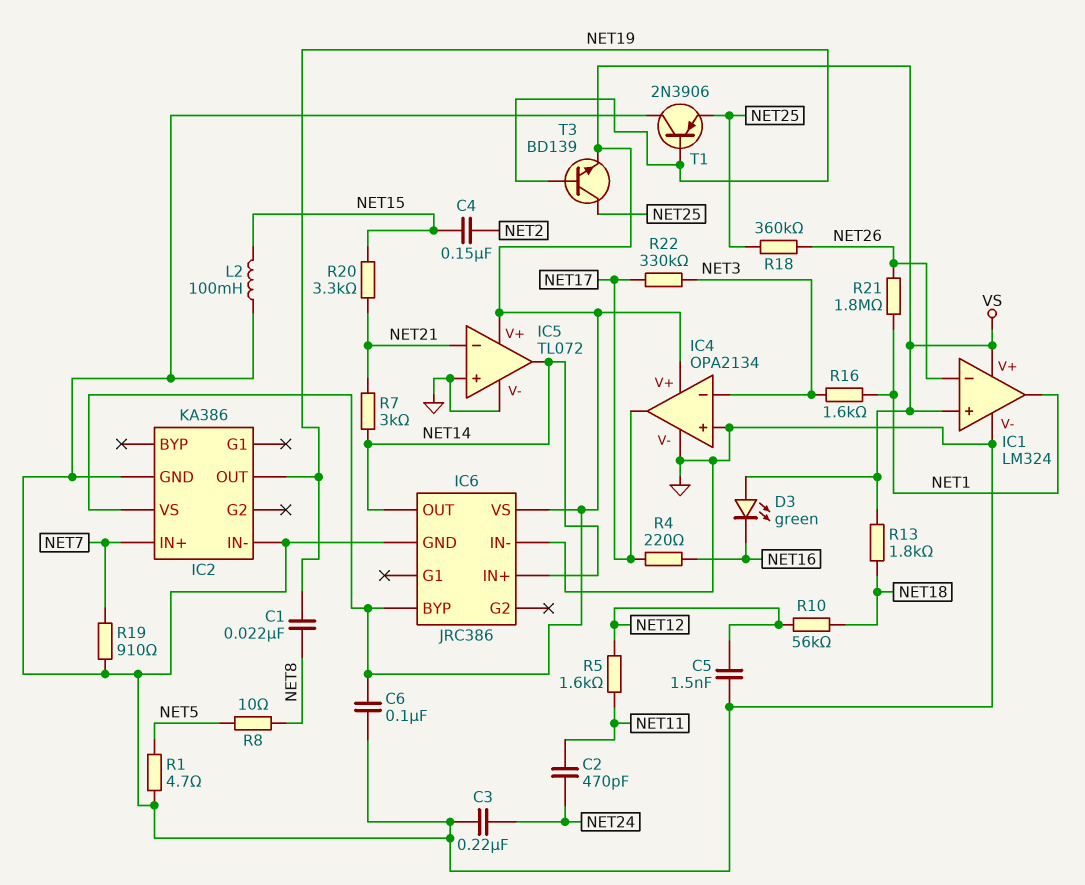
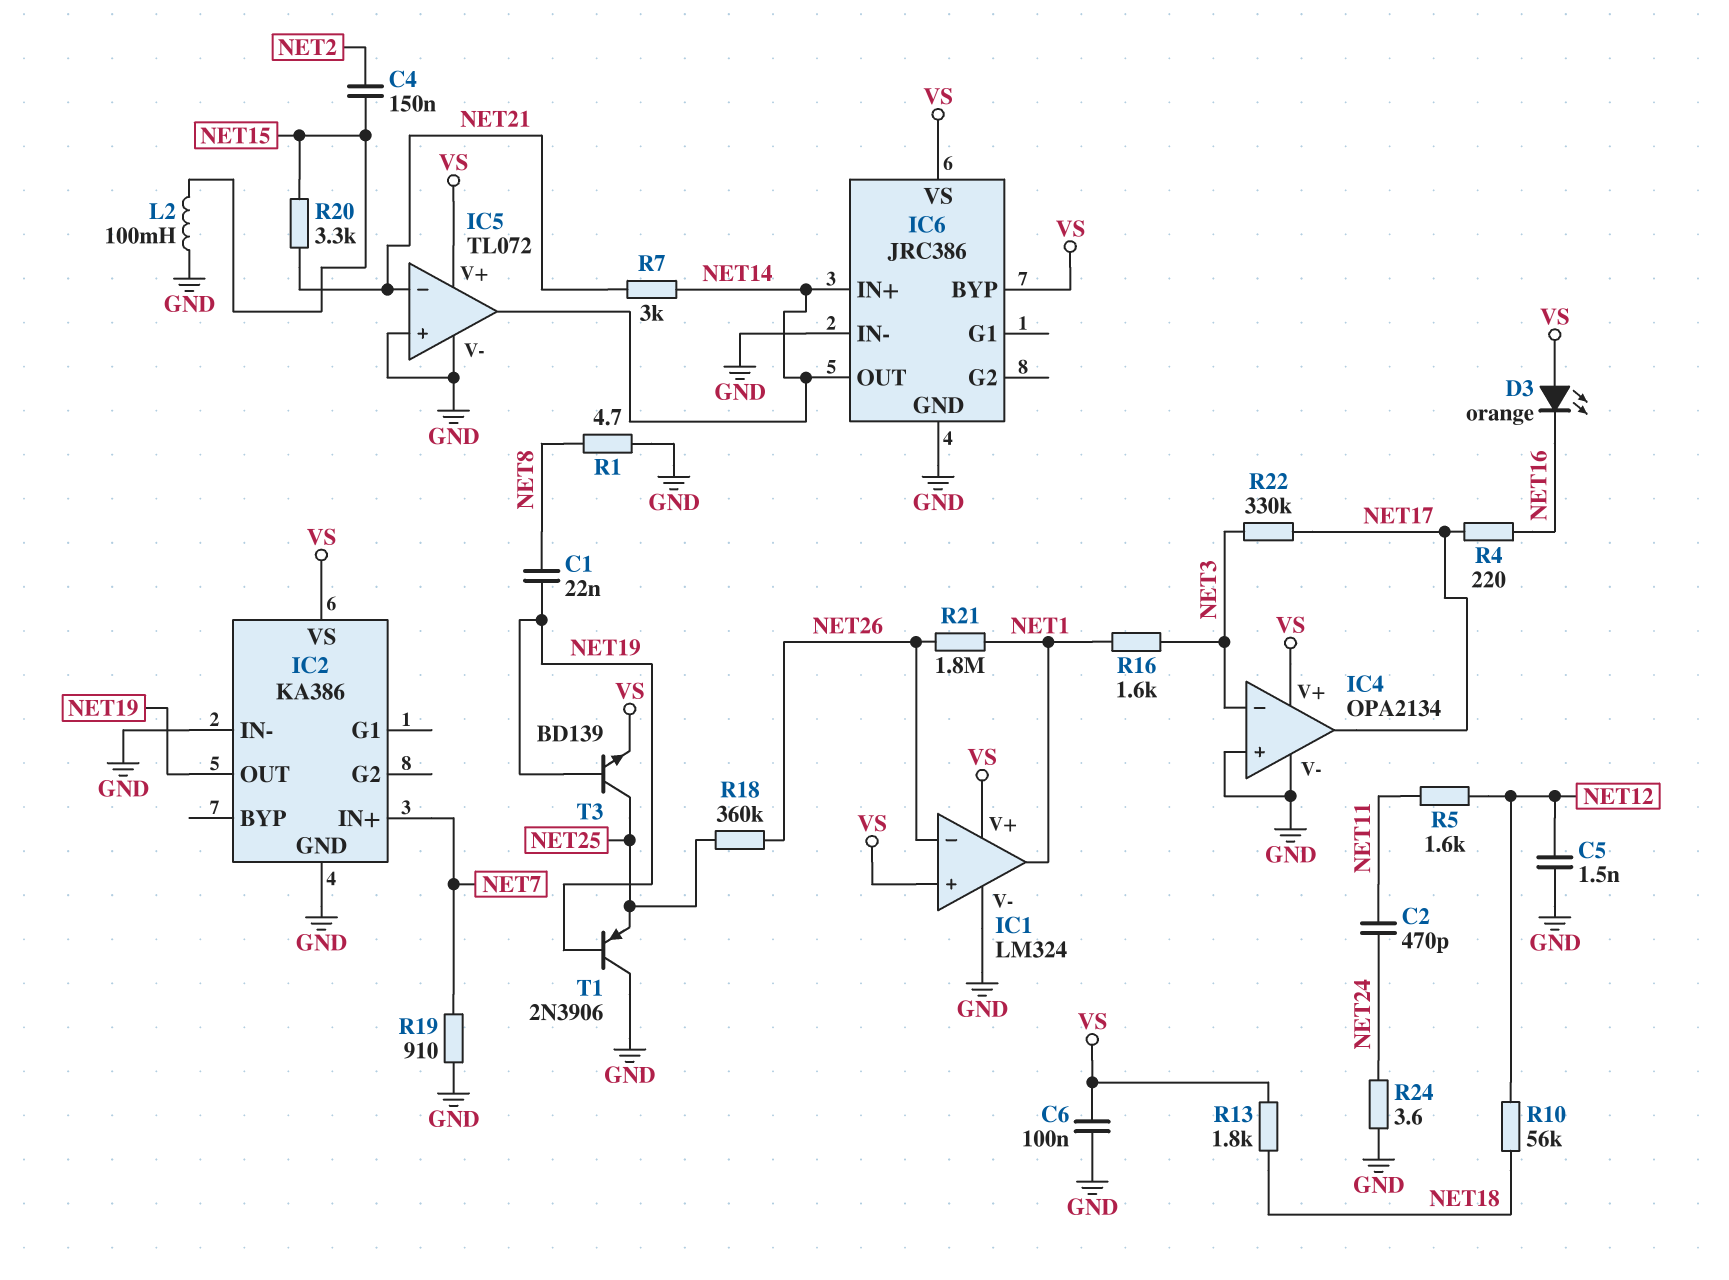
C3: 220nF (GND, NET24) -> none
D3: LED green (A VS, K NET16) -> LED orange (A VS, K NET16)
R1: 4.7 (GND, NET5) -> 4.7 (GND, NET8)
R8: 10 (NET5, NET8) -> none
R24: none -> 3.6 (GND, NET24)

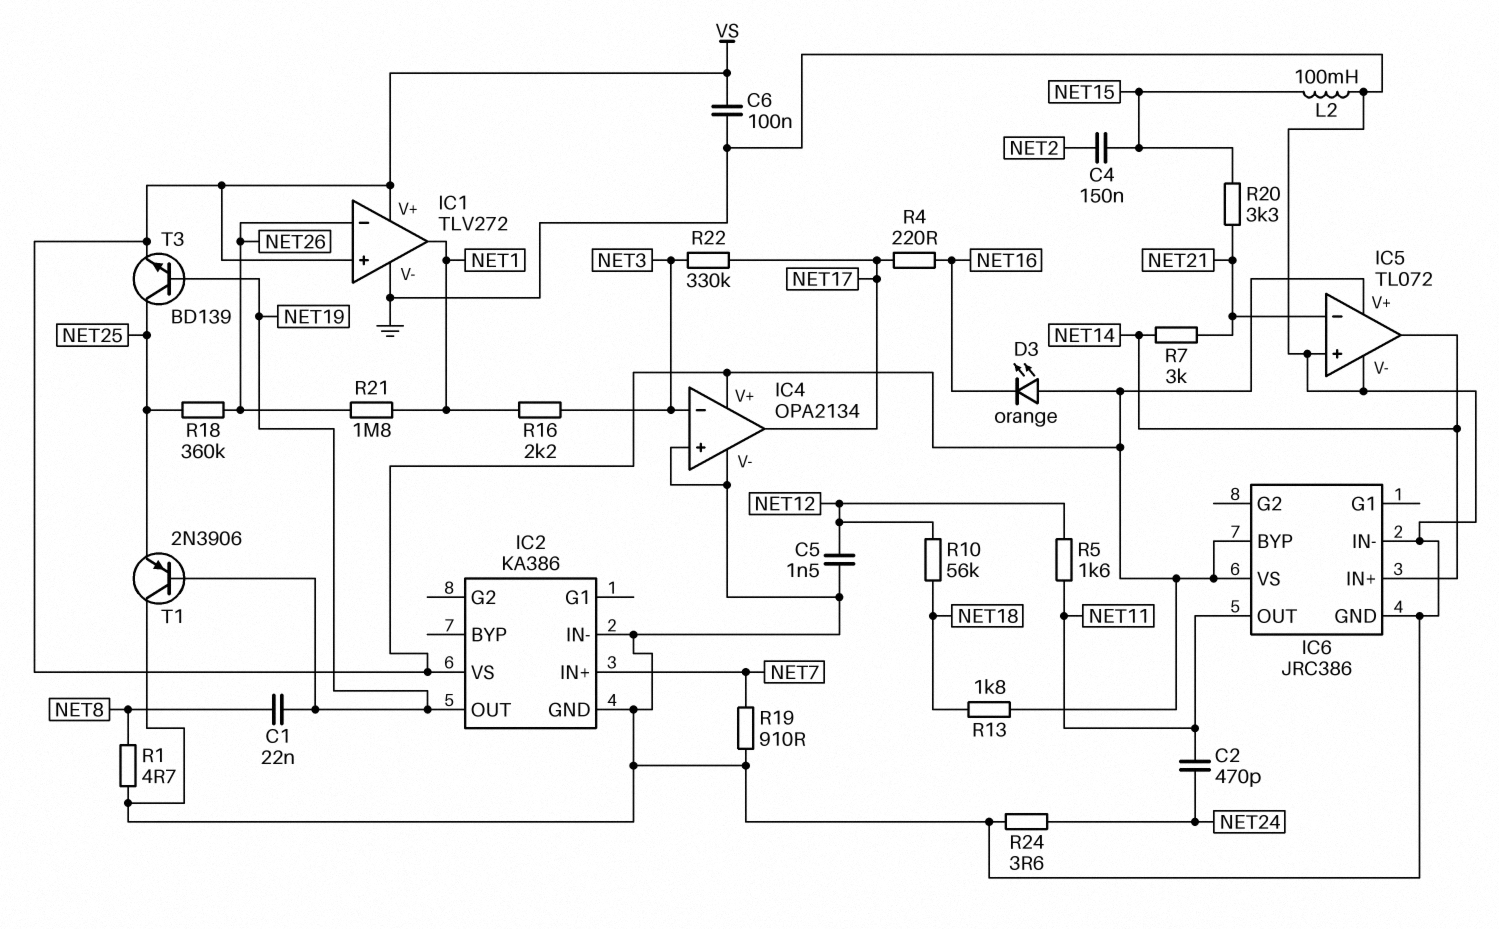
IC1: LM324 -> TLV272
IC6 pin OUT: NET14 -> NET11
R16: 1.6k (NET1, NET3) -> 2.2k (NET1, NET3)

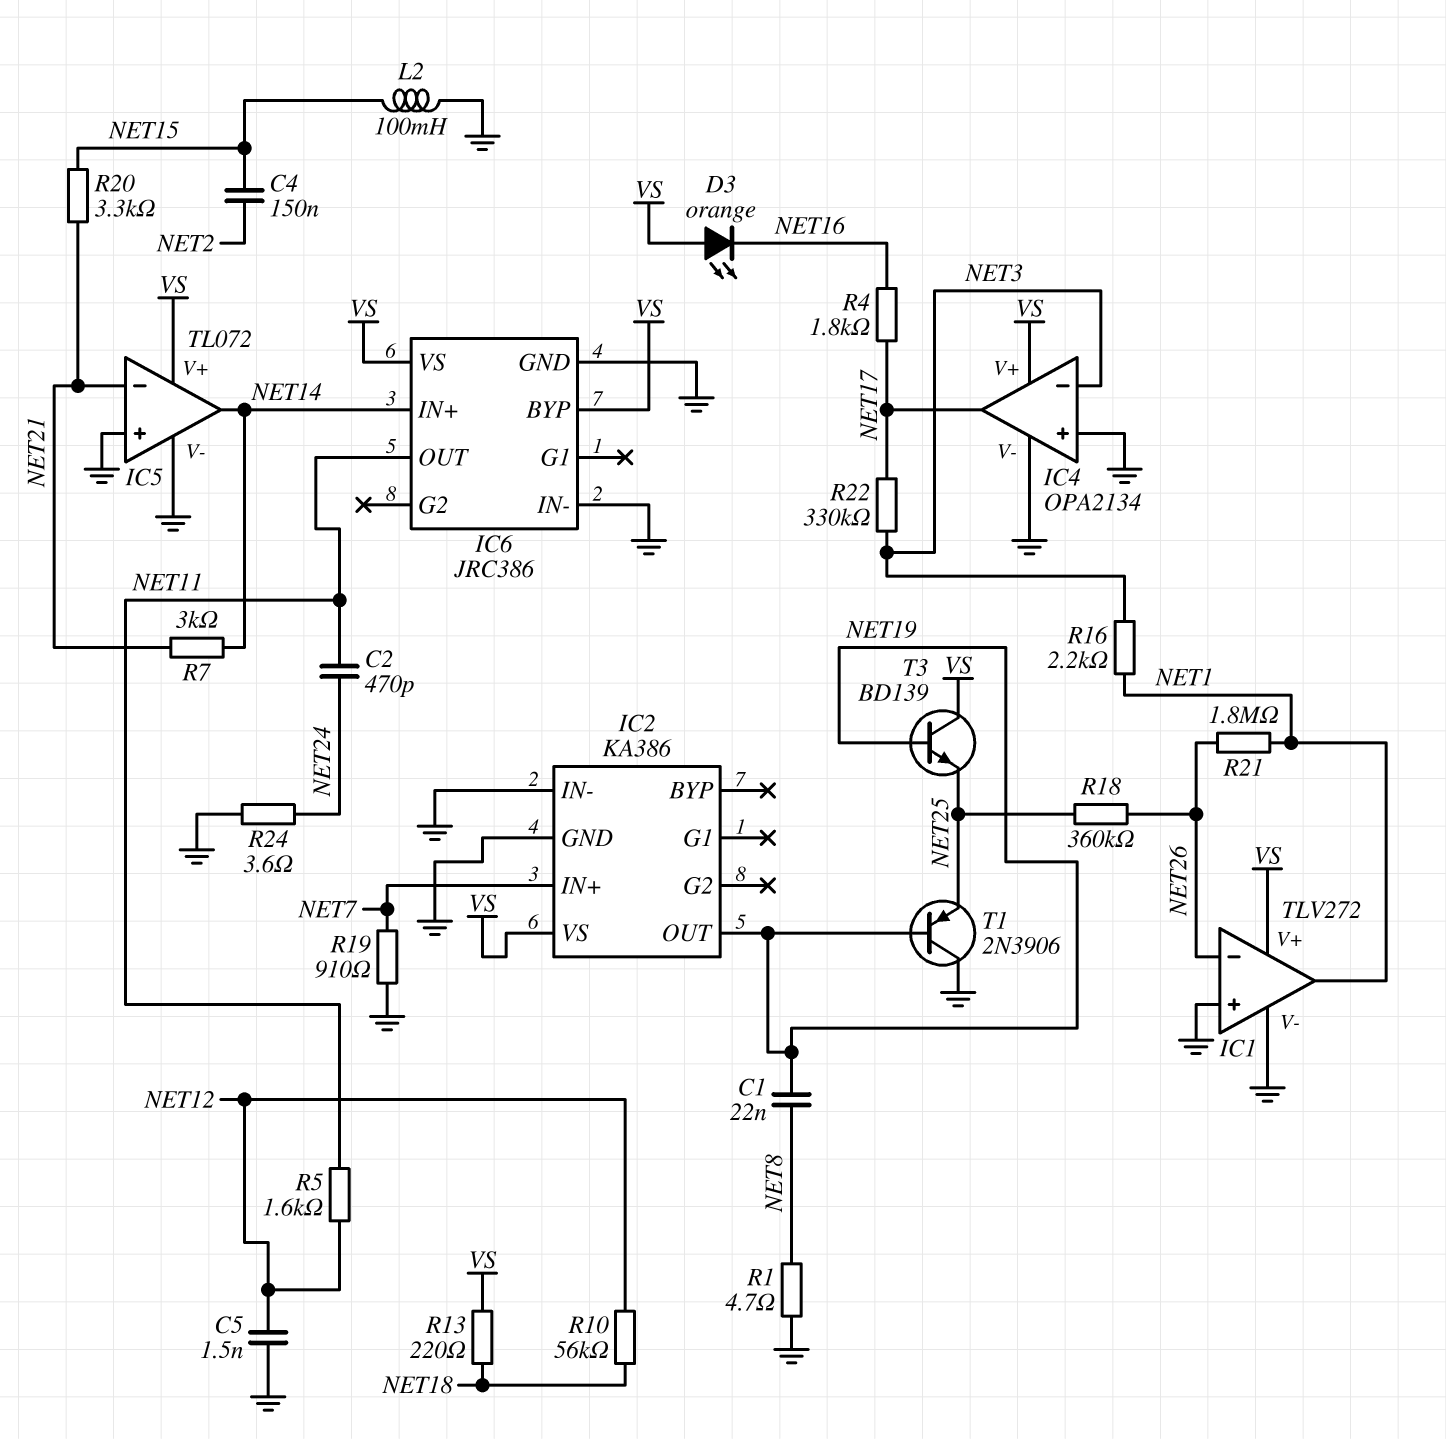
C6: 100nF (GND, VS) -> none
IC1 pin in+: VS -> GND
R4: 220 (NET16, NET17) -> 1.8k (NET16, NET17)
R13: 1.8k (NET18, VS) -> 220 (NET18, VS)
T3: NPN BD139 (B NET19, C NET25, E VS) -> NPN BD139 (B NET19, C VS, E NET25)

